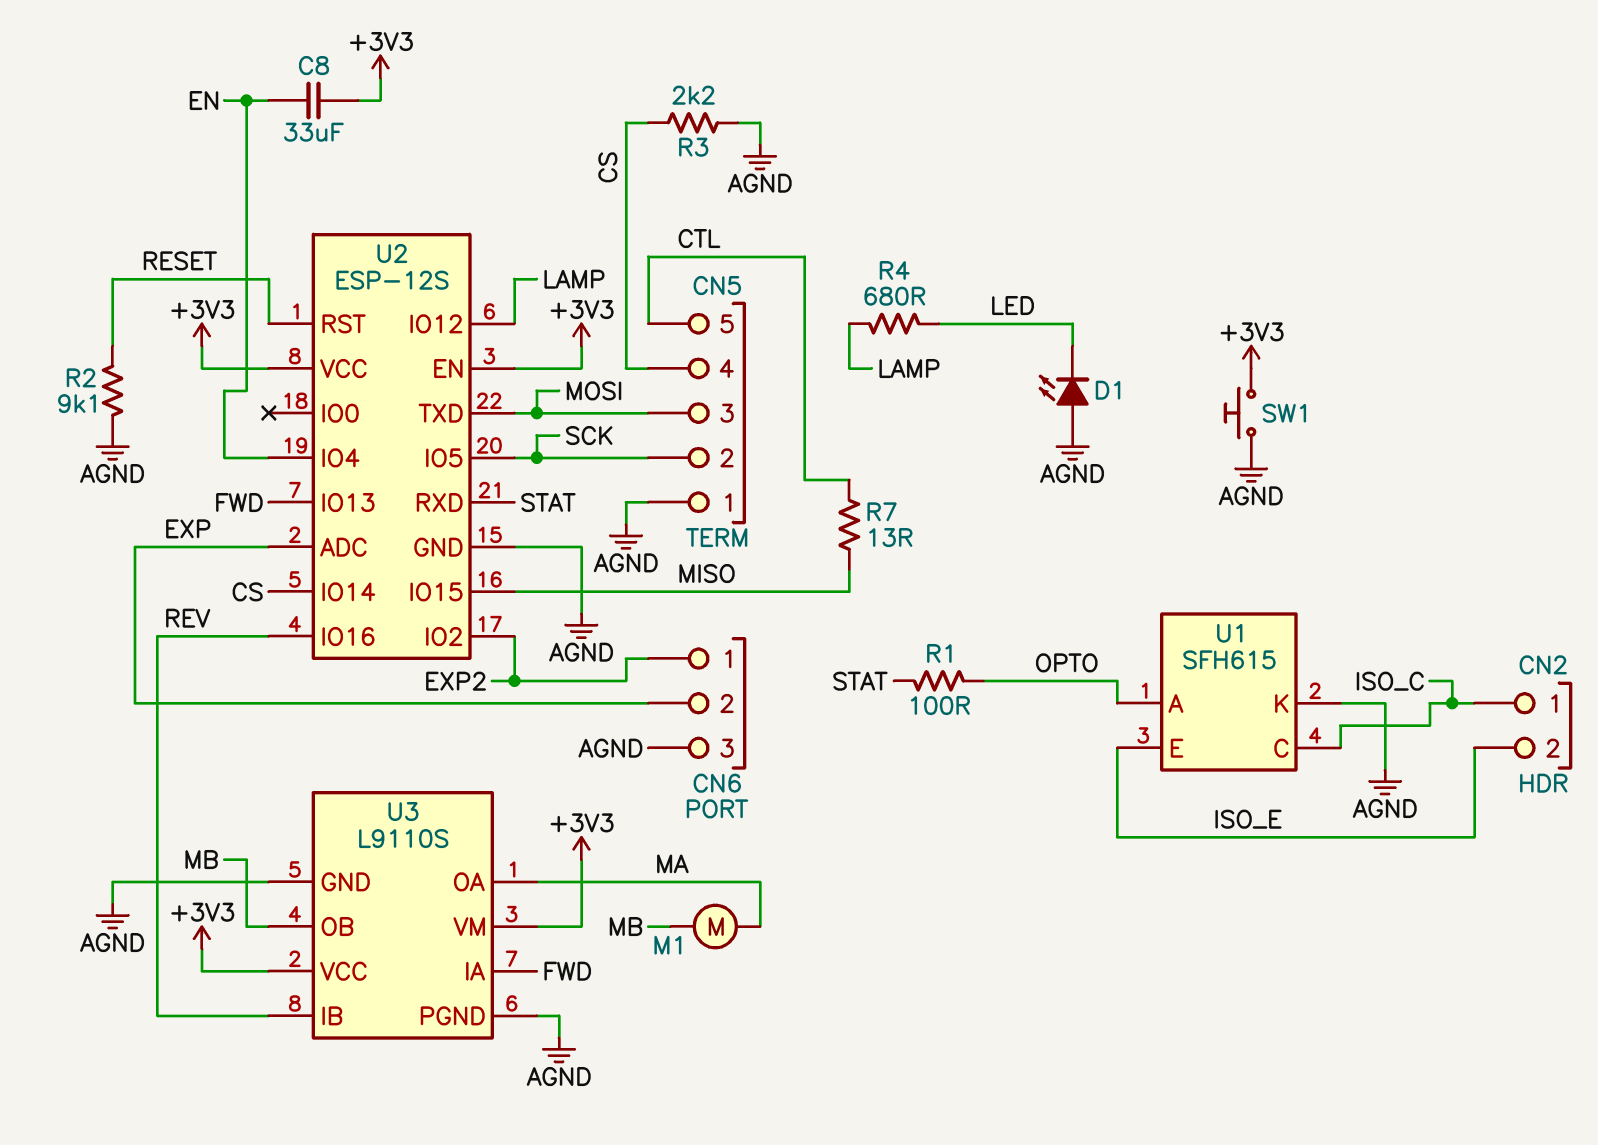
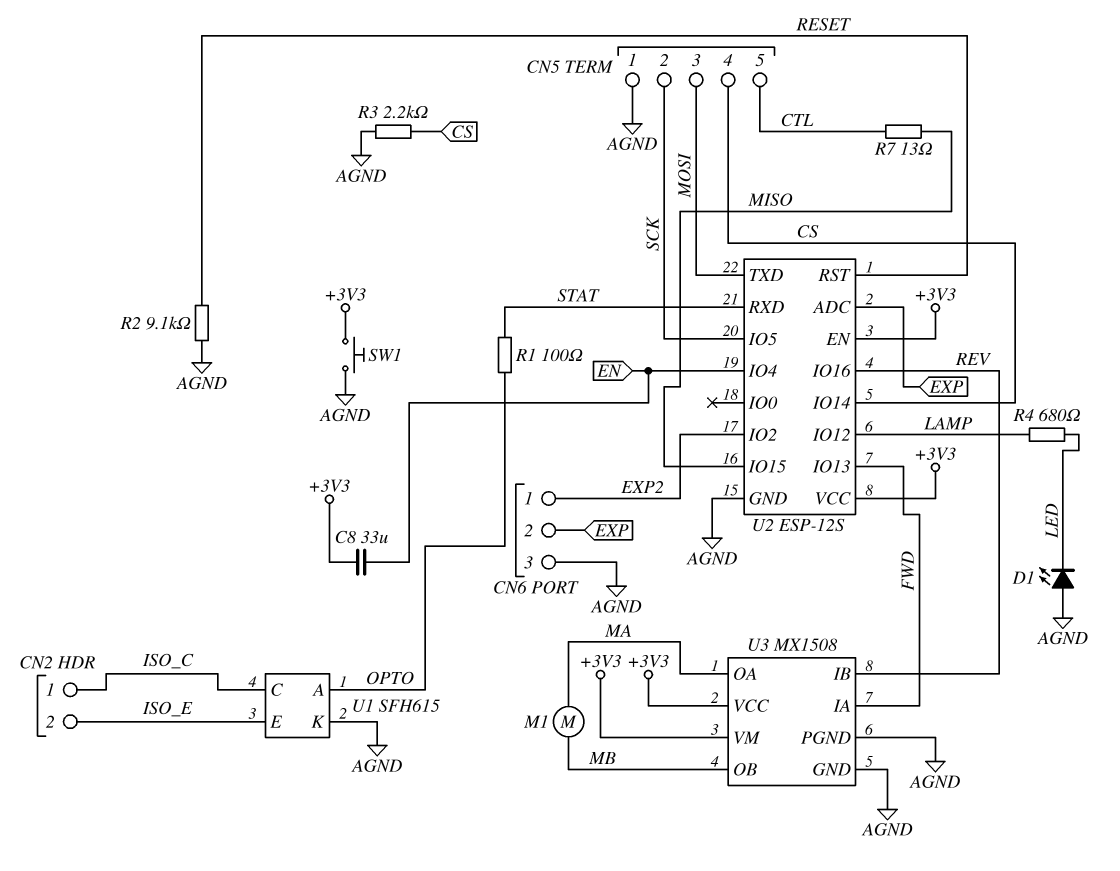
U3: L9110S -> MX1508

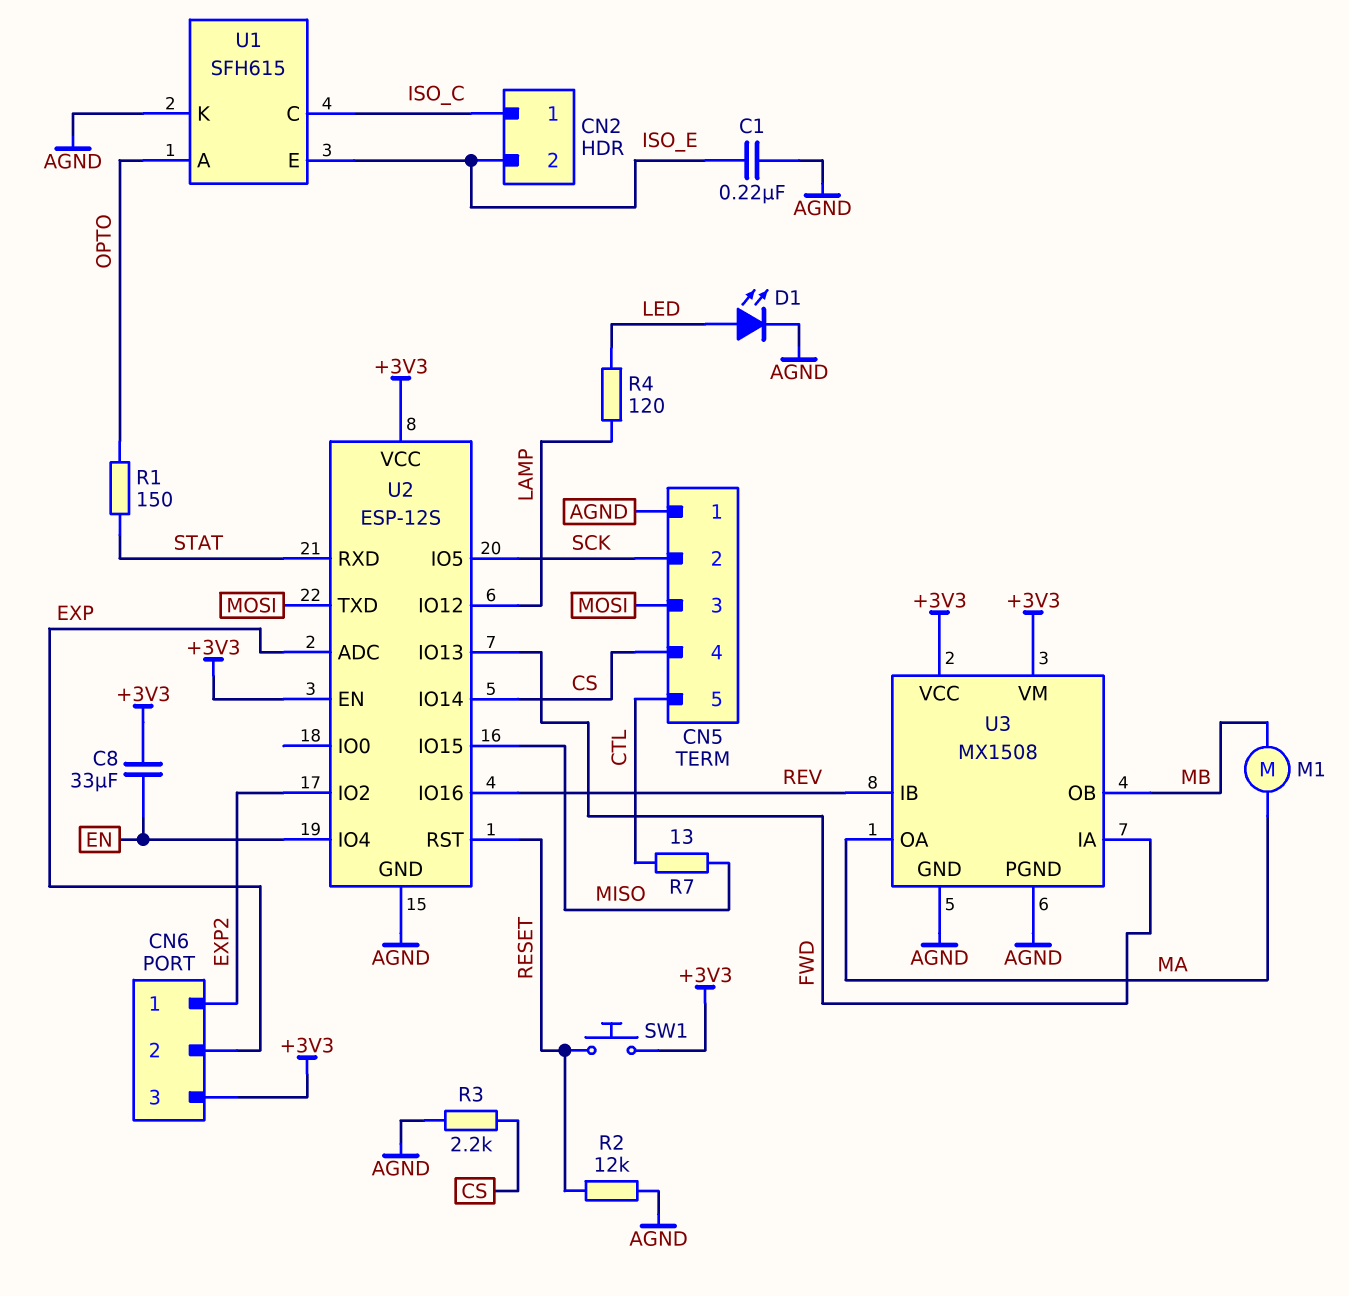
C1: none -> 220nF (AGND, ISO_E)
CN6 pin 3: AGND -> +3V3
D1: LED (A AGND, K LED) -> LED (A LED, K AGND)
R1: 100 (OPTO, STAT) -> 150 (OPTO, STAT)
R2: 9.1k (AGND, RESET) -> 12k (AGND, RESET)
R4: 680 (LAMP, LED) -> 120 (LAMP, LED)
SW1: button (+3V3, AGND) -> button (+3V3, RESET)

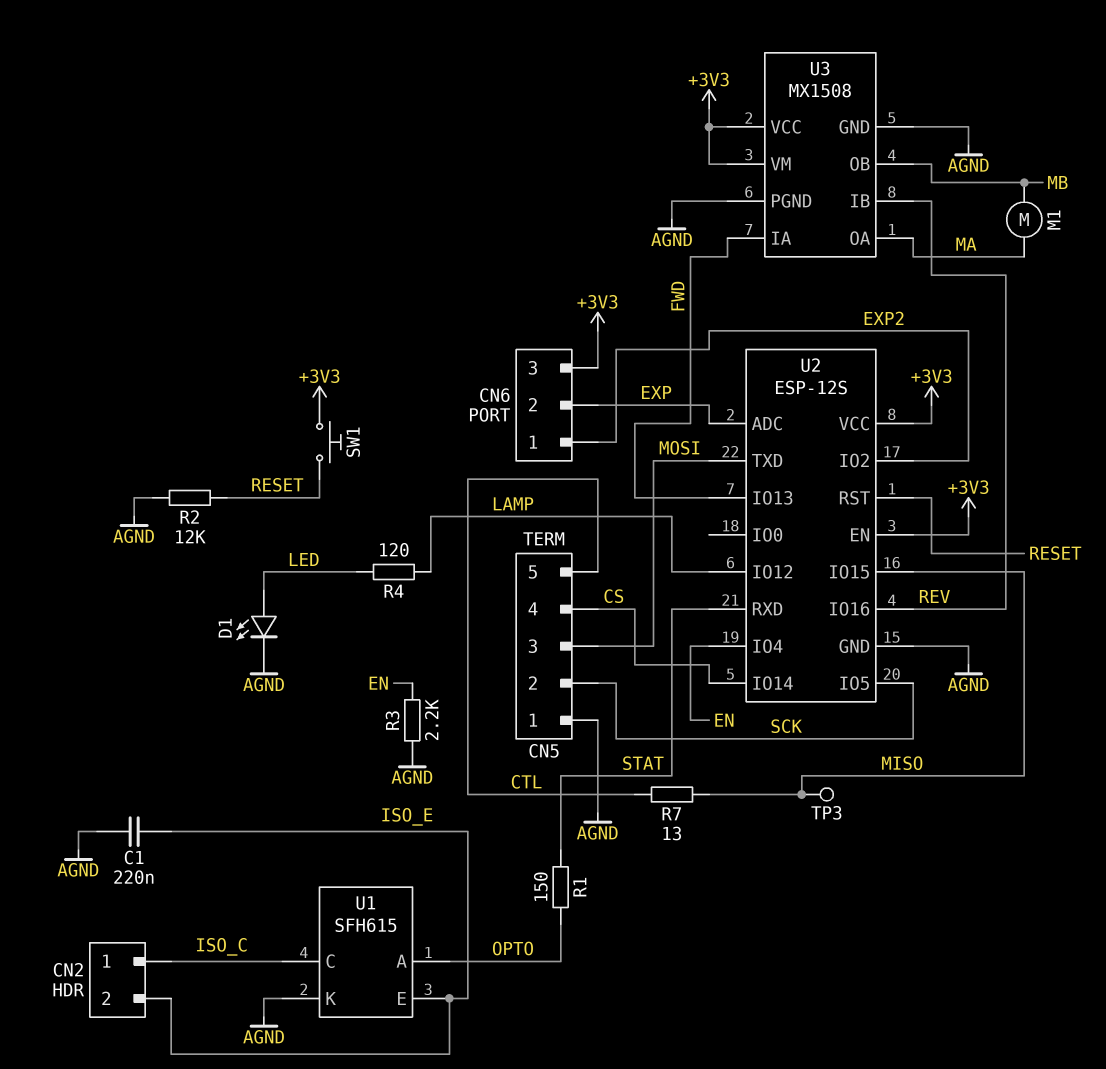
C8: 33uF (+3V3, EN) -> none
R3: 2.2k (AGND, CS) -> 2.2k (AGND, EN)
TP3: none -> test point (MISO)

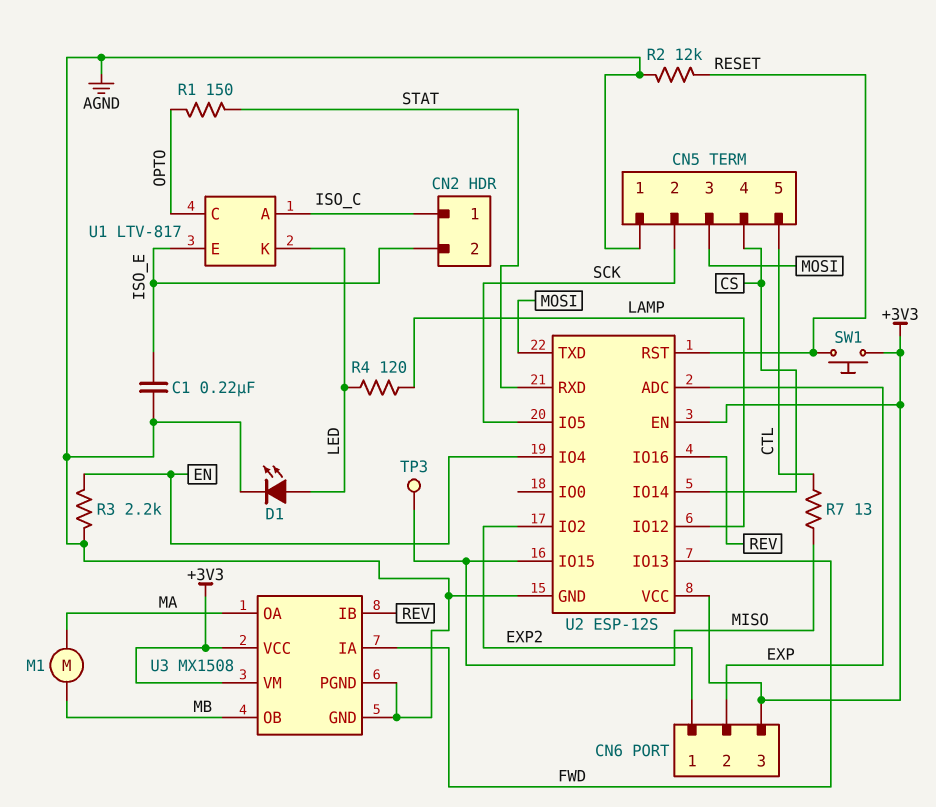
U1: SFH615 -> LTV-817
U1 pin A: OPTO -> ISO_C
U1 pin C: ISO_C -> OPTO
U1 pin K: AGND -> LED

